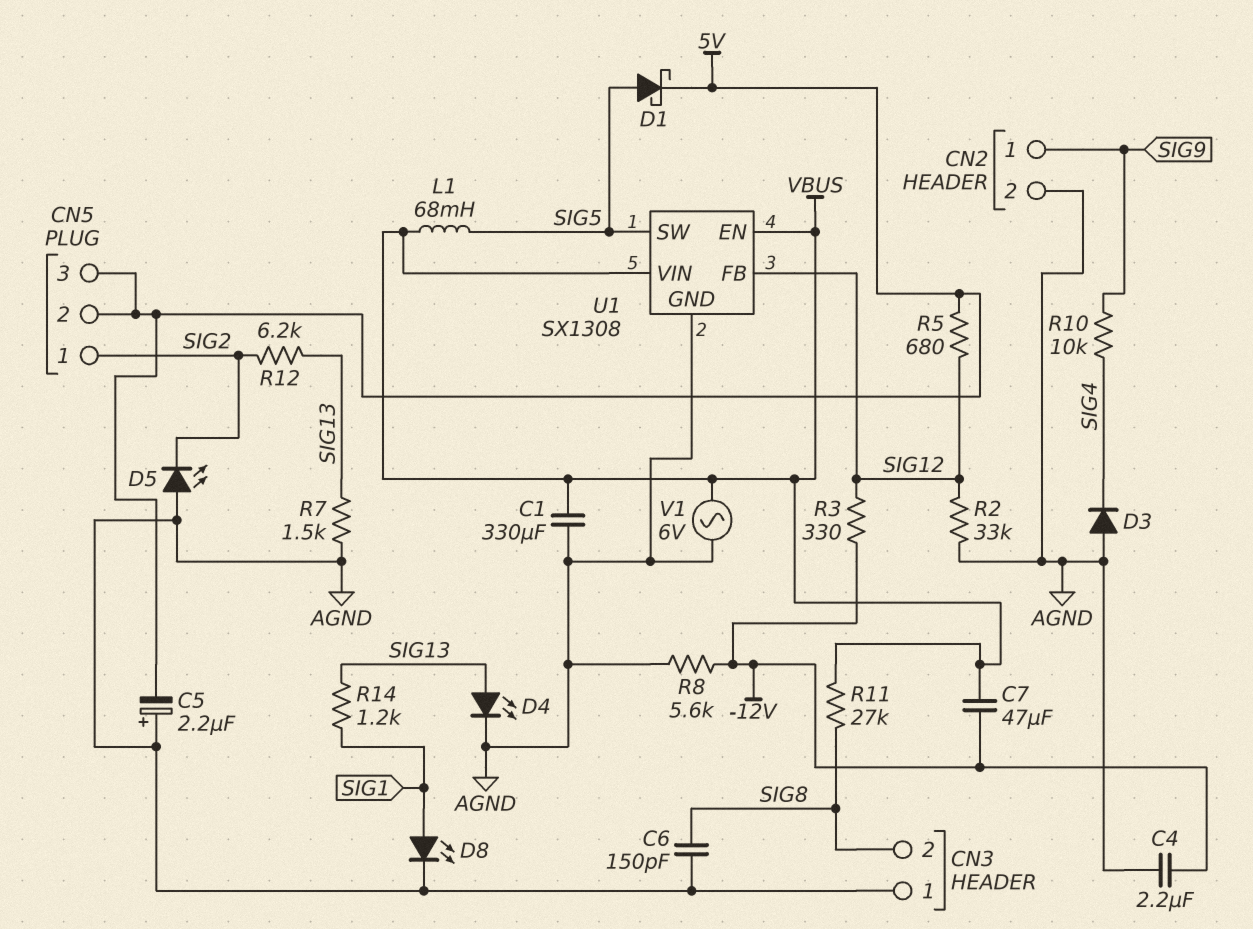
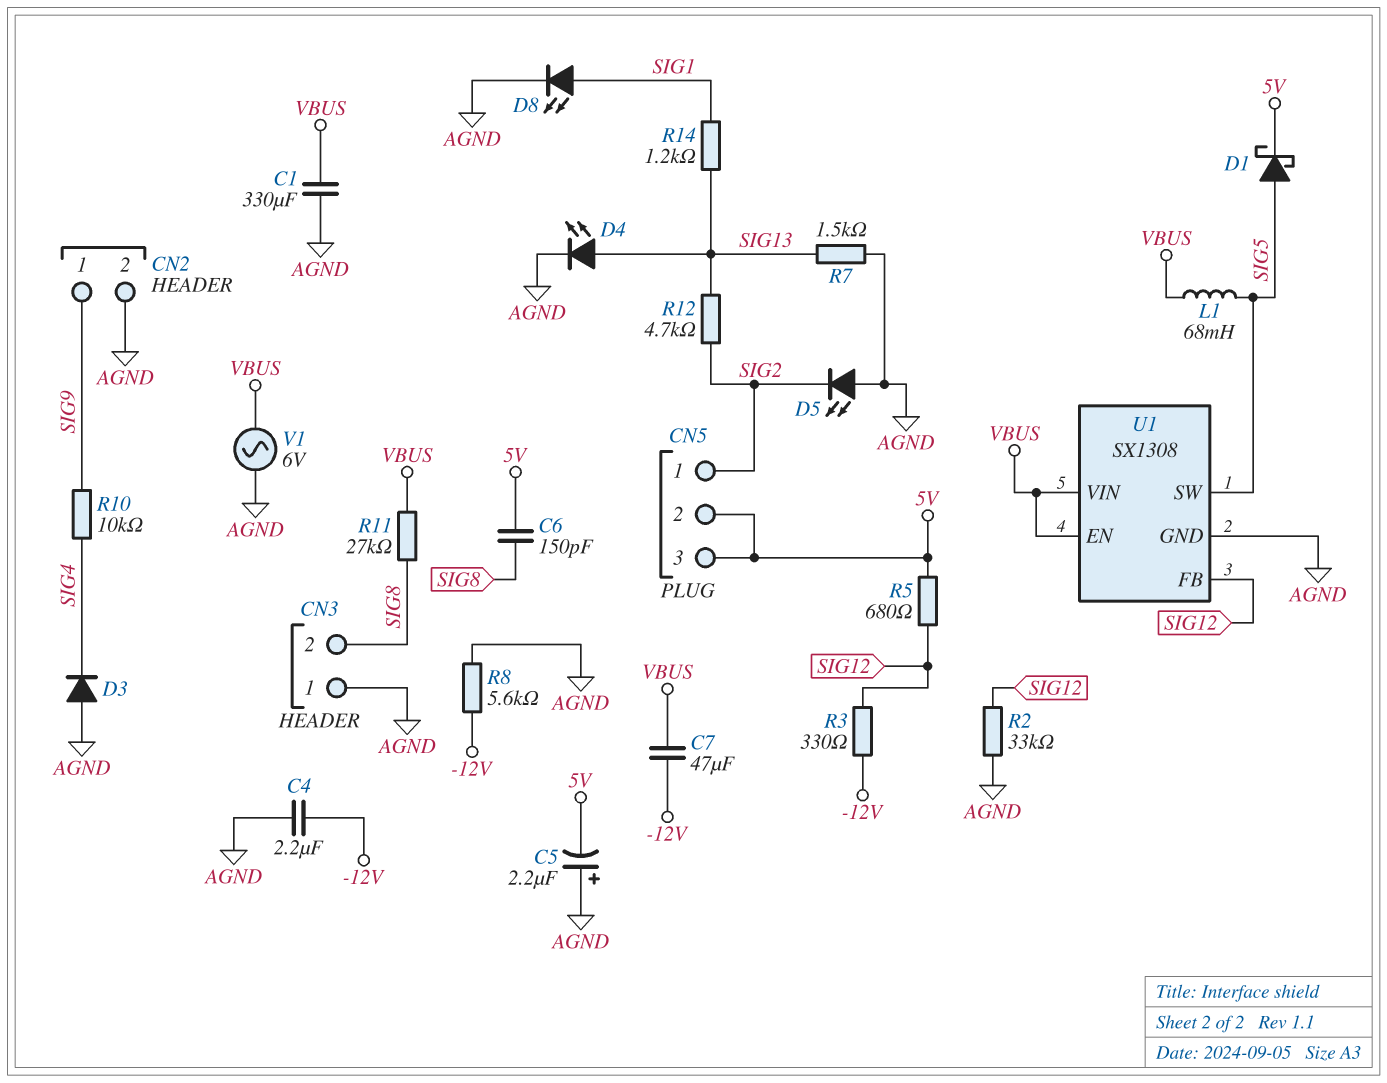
C6: 150pF (AGND, SIG8) -> 150pF (5V, SIG8)
R12: 6.2k (SIG2, SIG13) -> 4.7k (SIG2, SIG13)

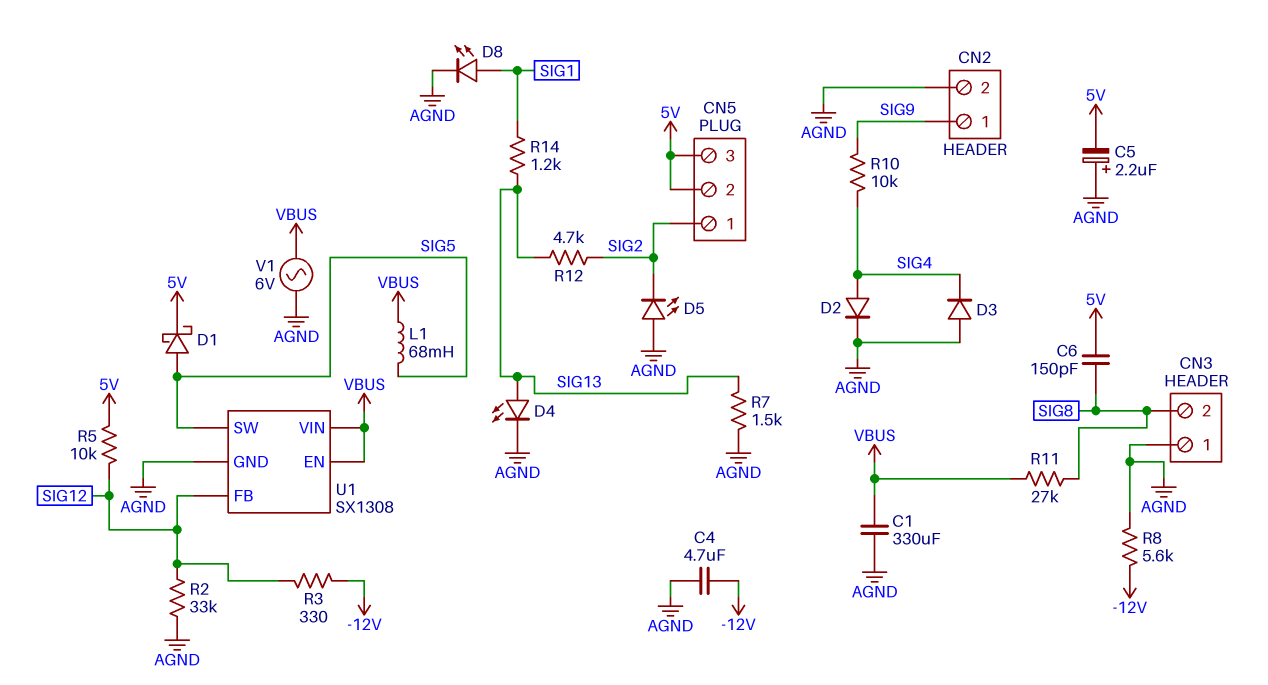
C4: 2.2uF (-12V, AGND) -> 4.7uF (-12V, AGND)
C7: 47uF (-12V, VBUS) -> none
D2: none -> diode (A SIG4, K AGND)
R5: 680 (5V, SIG12) -> 10k (5V, SIG12)

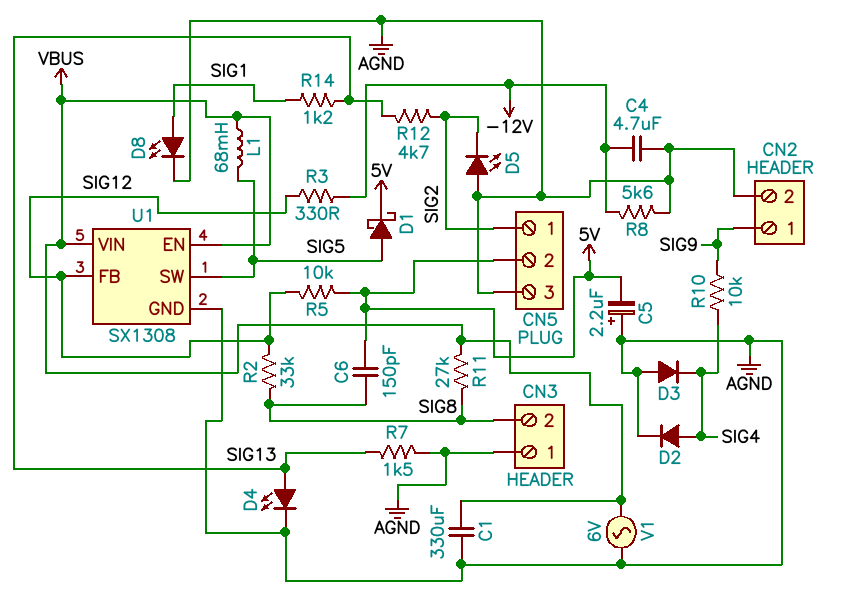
CN5 pin 3: 5V -> AGND
R2: 33k (AGND, SIG12) -> 33k (SIG8, SIG12)

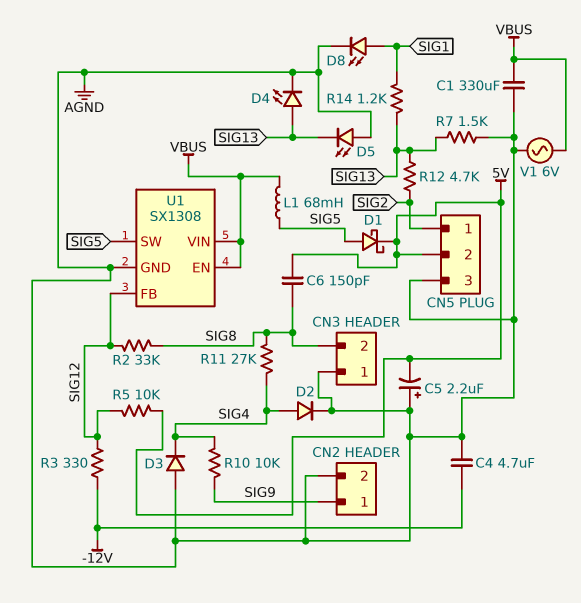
D5: LED (A AGND, K SIG2) -> LED (A AGND, K SIG13)
R8: 5.6k (-12V, AGND) -> none
R11: 27k (SIG8, VBUS) -> 27k (SIG4, SIG8)

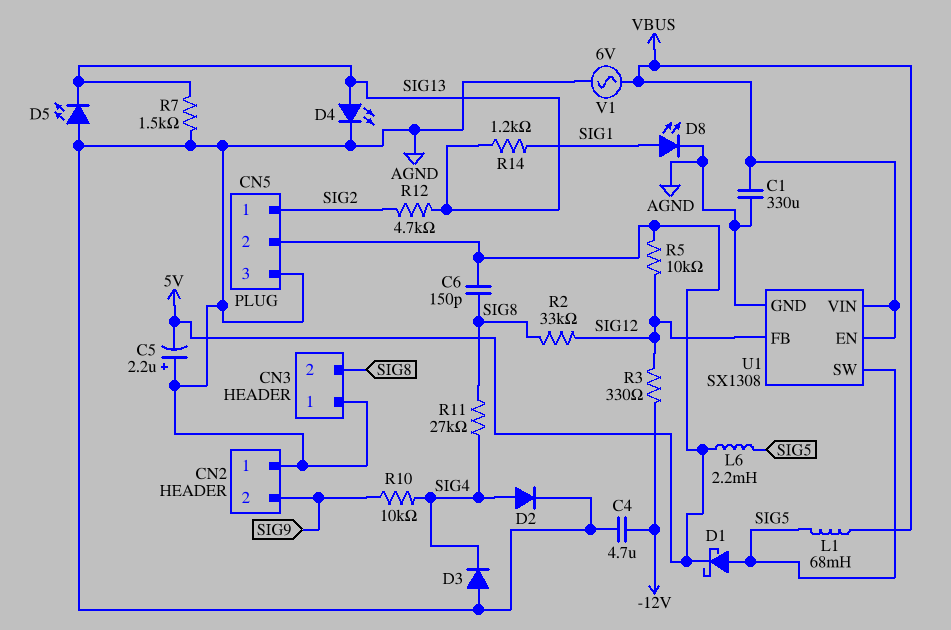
CN2 pin 1: SIG9 -> AGND
CN2 pin 2: AGND -> SIG9
L6: none -> 2.2mH (5V, SIG5)

